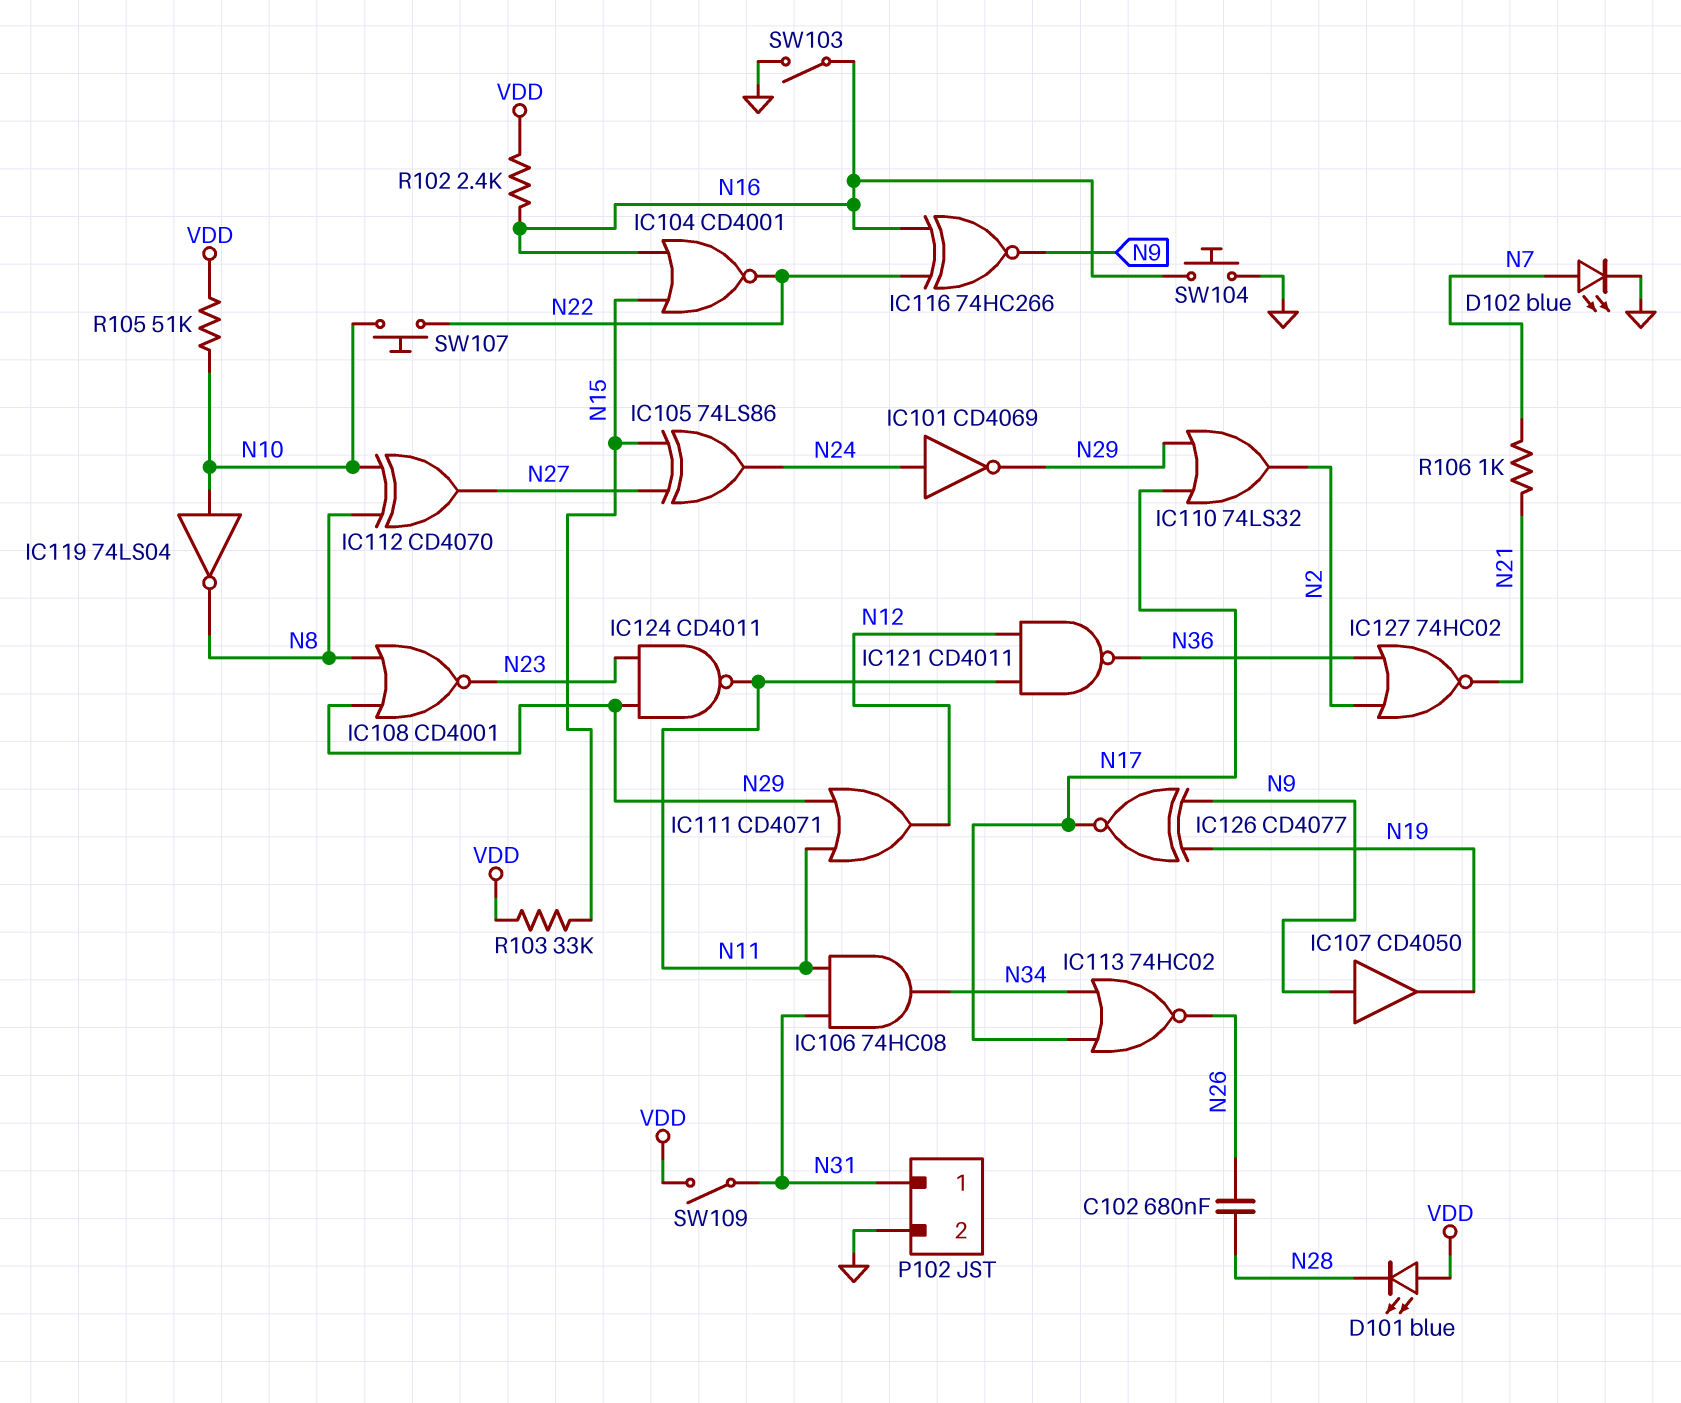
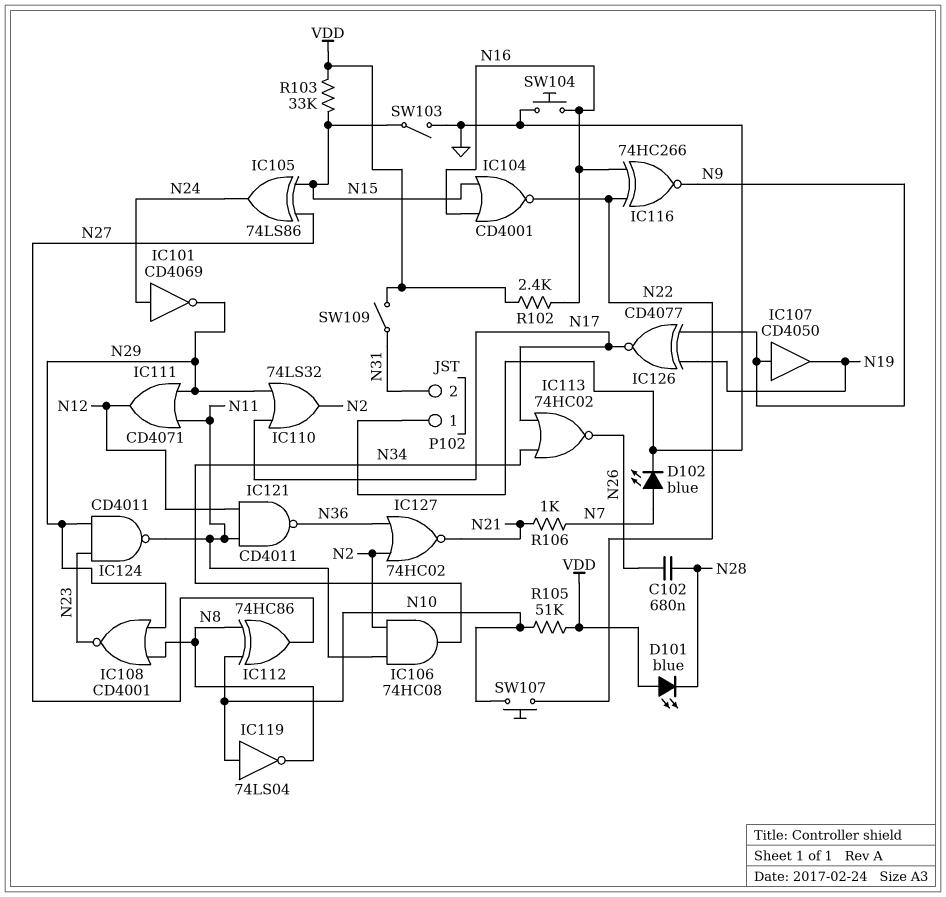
IC106: AND 74HC08 (in N11, in N31, out N34) -> AND 74HC08 (in N2, in N11, out N34)
IC112: XOR CD4070 (in N8, in N10, out N27) -> XOR 74HC86 (in N8, in N10, out N27)
P102 pin 1: N31 -> GND
P102 pin 2: GND -> N31
SW103: switch (GND, N16) -> switch (GND, N15)

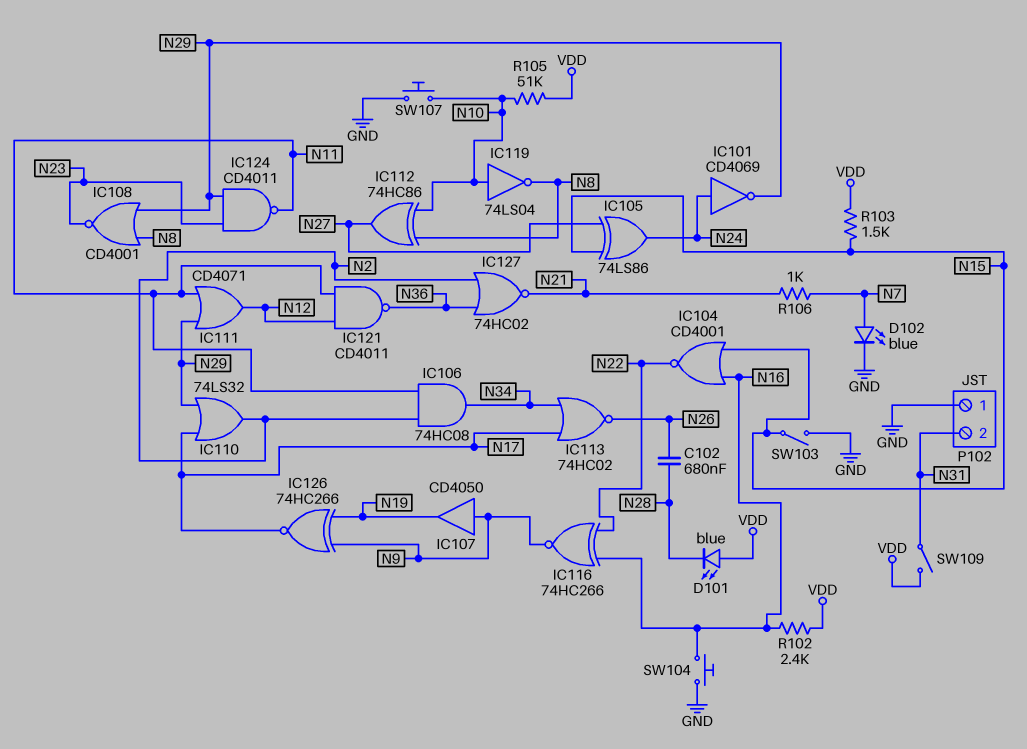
IC126: XNOR CD4077 (in N9, in N19, out N17) -> XNOR 74HC266 (in N9, in N19, out N17)
R103: 33k (N15, VDD) -> 1.5k (N15, VDD)
SW107: button (N10, N22) -> button (GND, N10)

